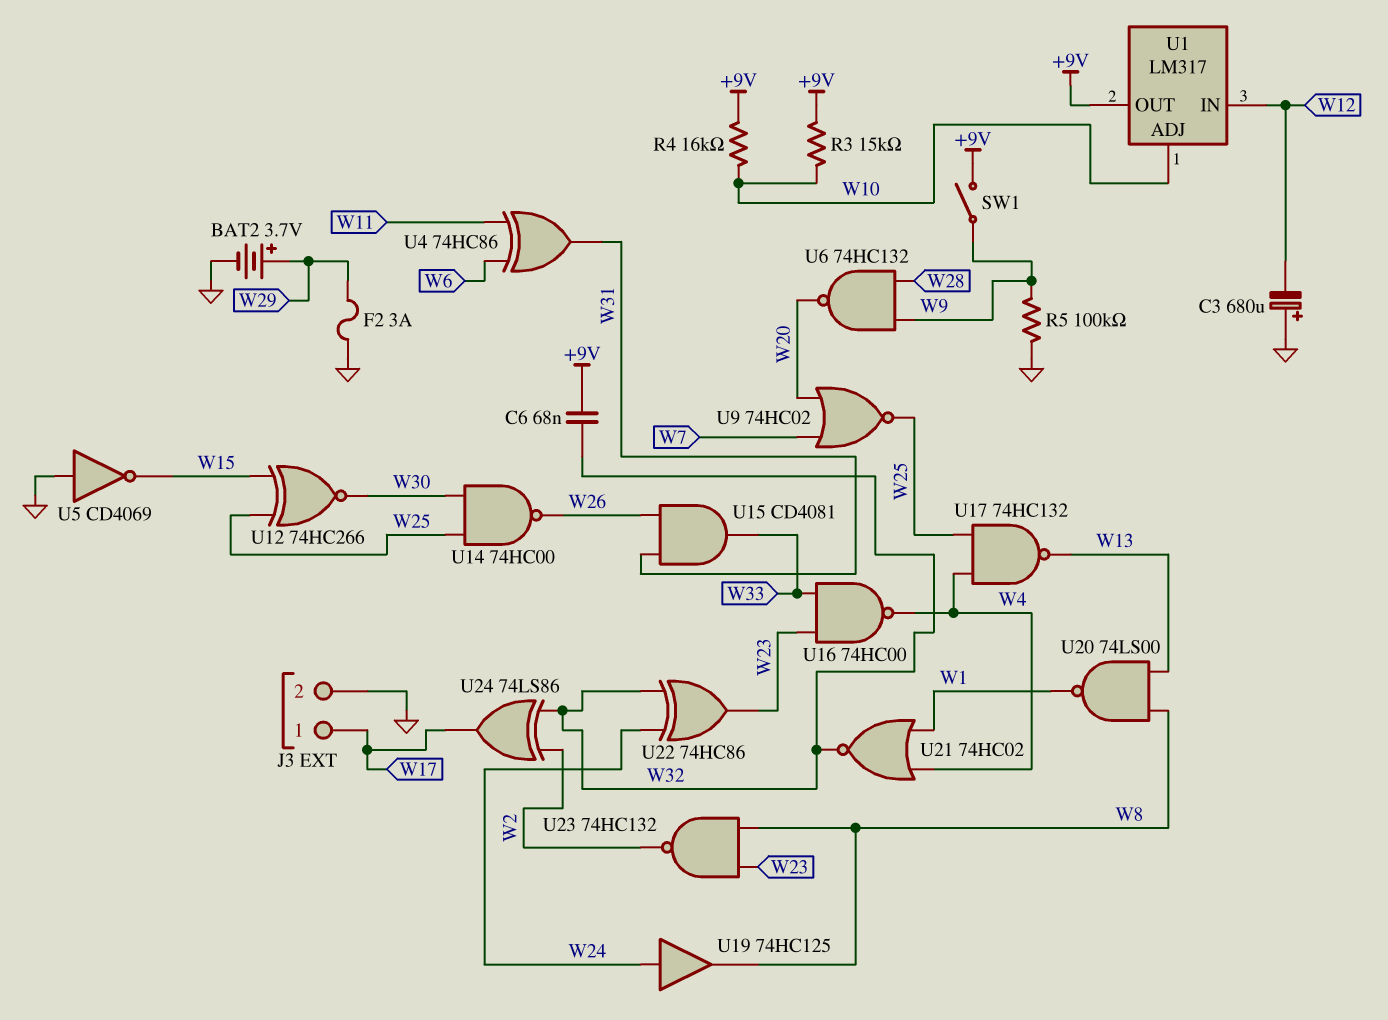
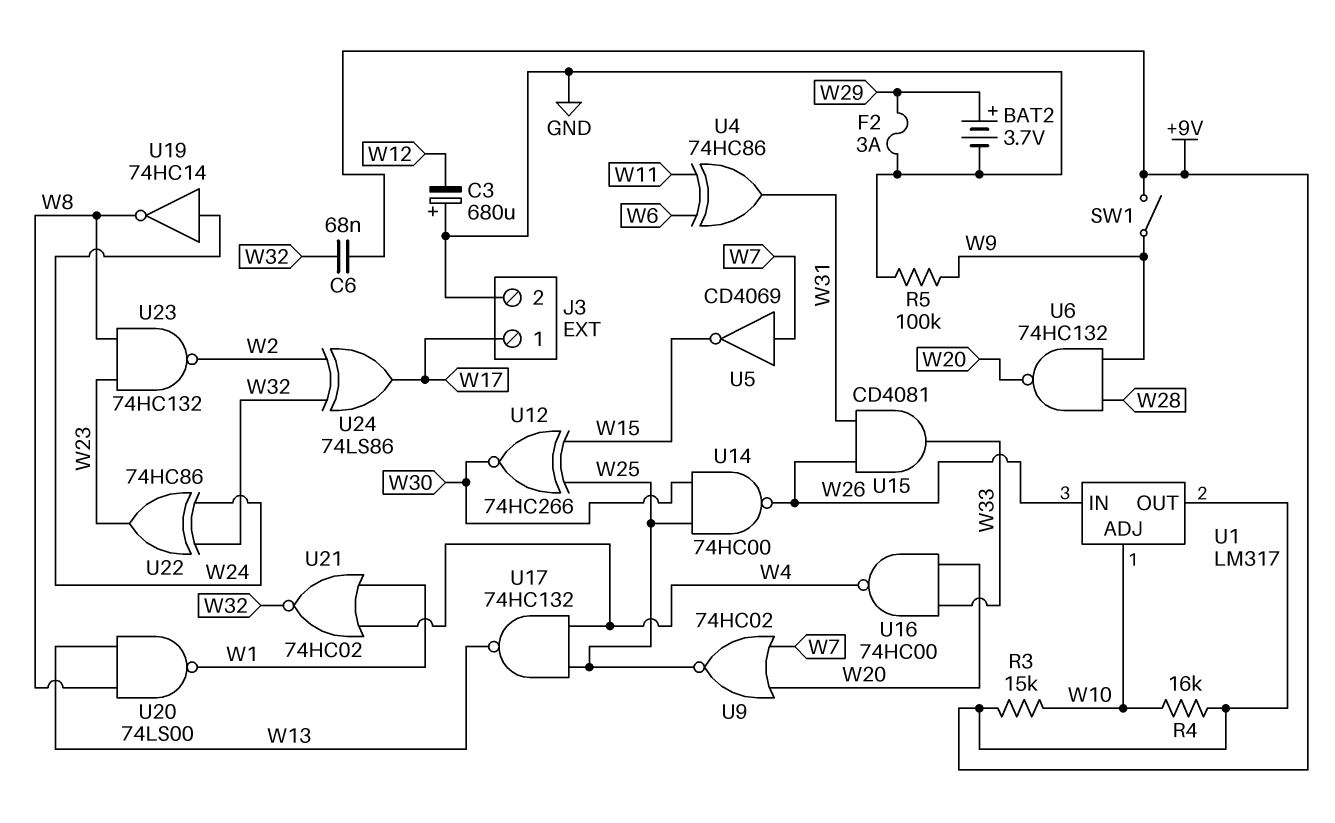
U1 pin IN: W12 -> W26
U5: NOT CD4069 (in GND, out W15) -> NOT CD4069 (in W7, out W15)
U16: NAND 74HC00 (in W23, in W33, out W4) -> NAND 74HC00 (in W20, in W33, out W4)
U19: buffer 74HC125 (in W24, out W8) -> NOT 74HC14 (in W24, out W8)

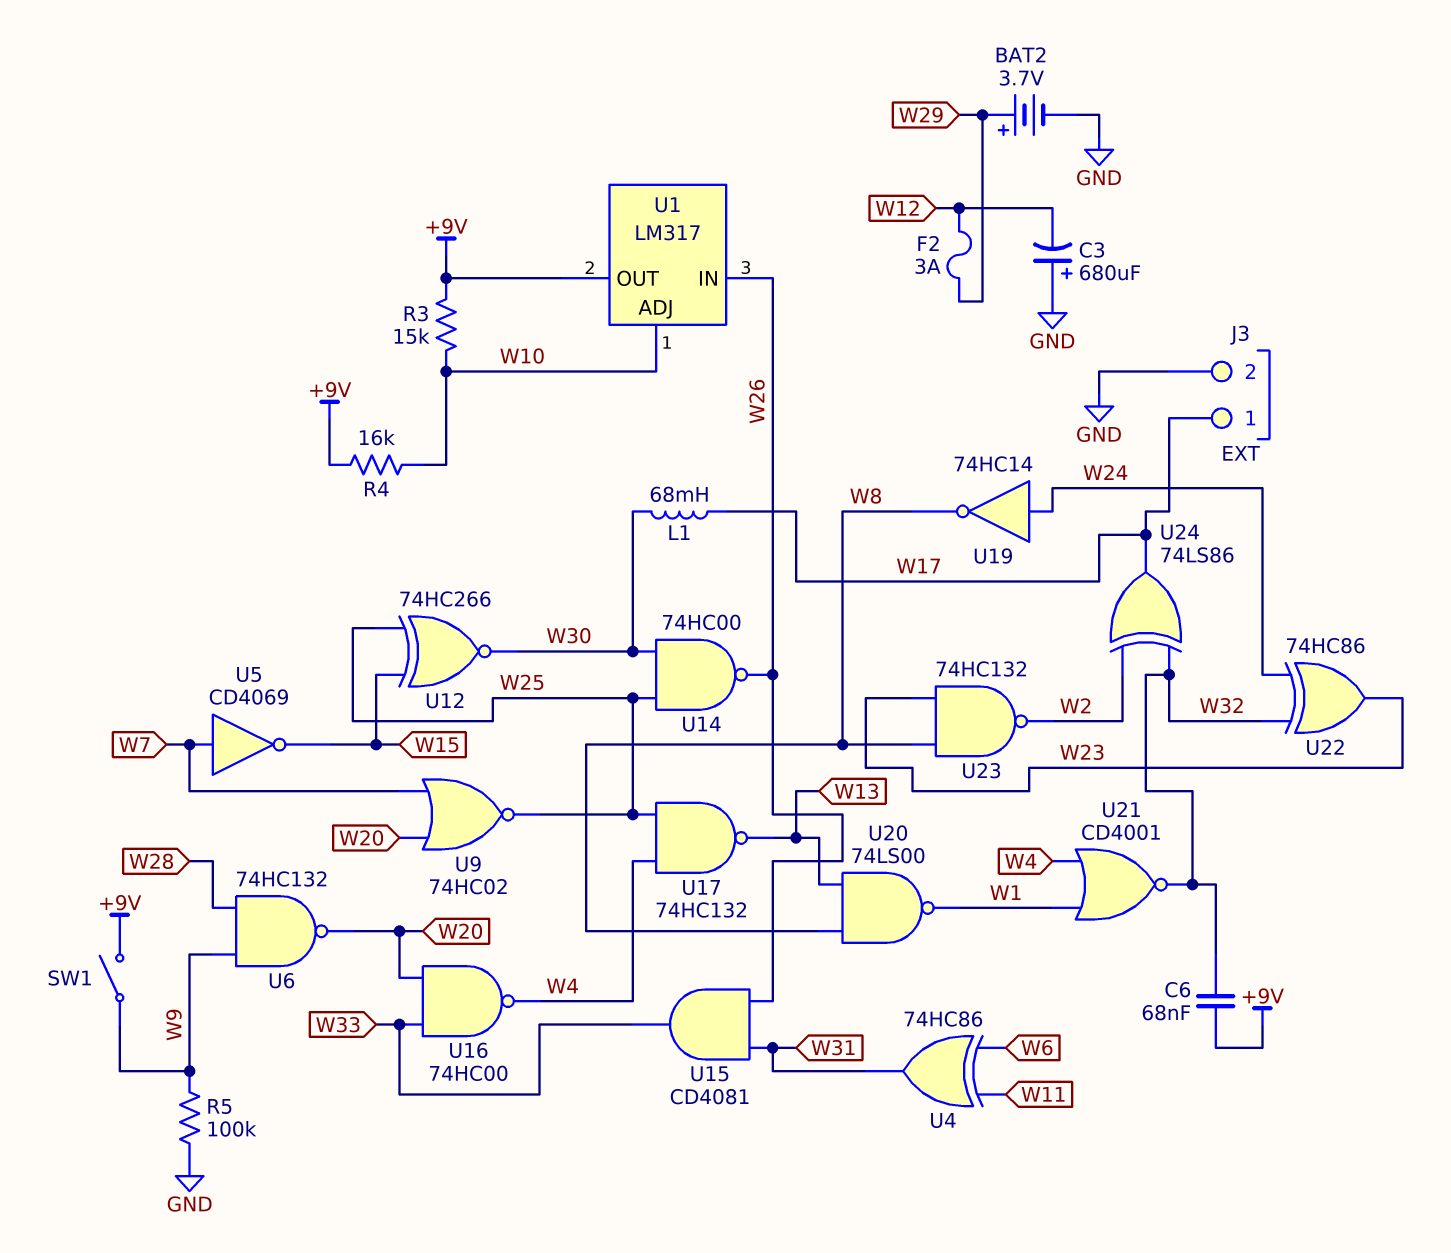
F2: 3A (GND, W29) -> 3A (W12, W29)
L1: none -> 68mH (W17, W30)
U21: NOR 74HC02 (in W1, in W4, out W32) -> NOR CD4001 (in W1, in W4, out W32)

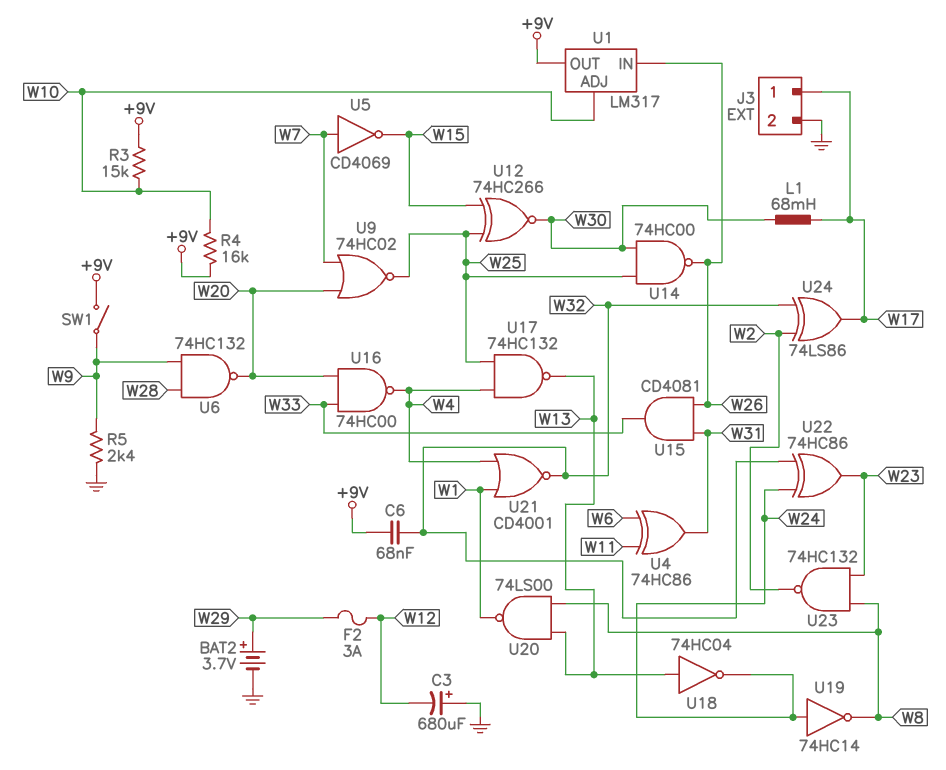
R5: 100k (GND, W9) -> 2.4k (GND, W9)
U18: none -> NOT 74HC04 (in W13, out W24)

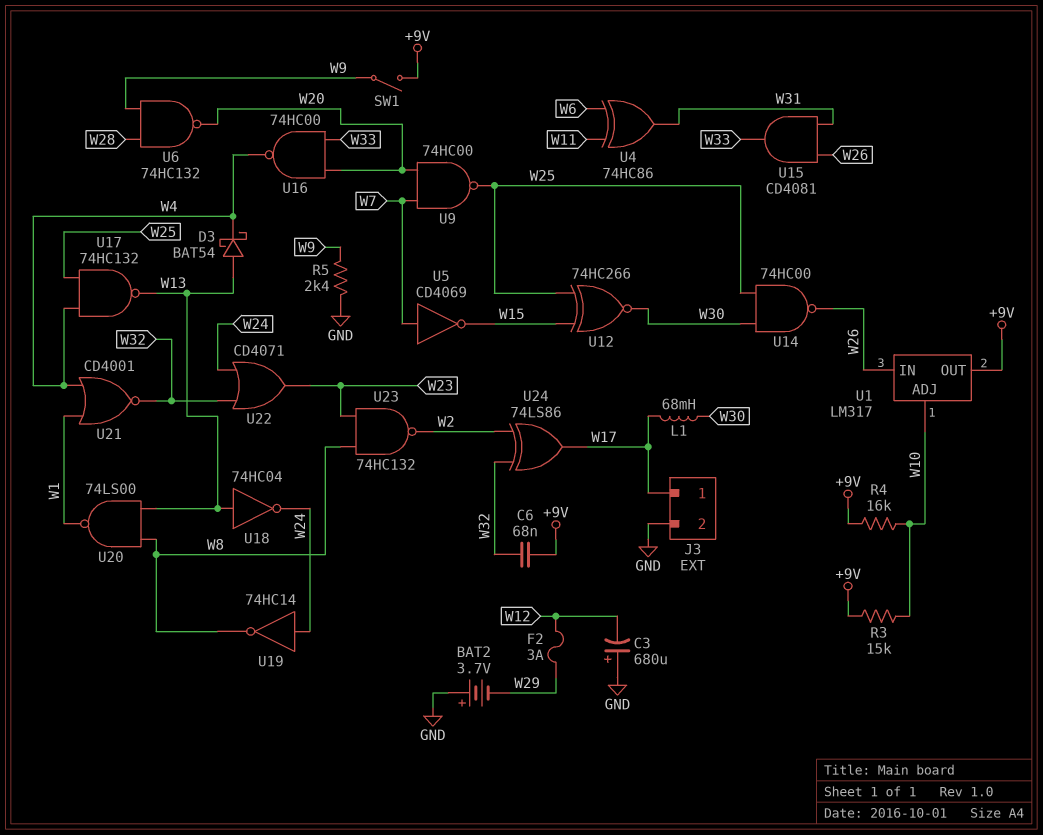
BAT2: 3.7V (plus W29, minus GND) -> 3.7V (plus GND, minus W29)
D3: none -> schottky BAT54 (A W13, K W4)
U9: NOR 74HC02 (in W7, in W20, out W25) -> NAND 74HC00 (in W7, in W20, out W25)
U22: XOR 74HC86 (in W24, in W32, out W23) -> OR CD4071 (in W24, in W32, out W23)

